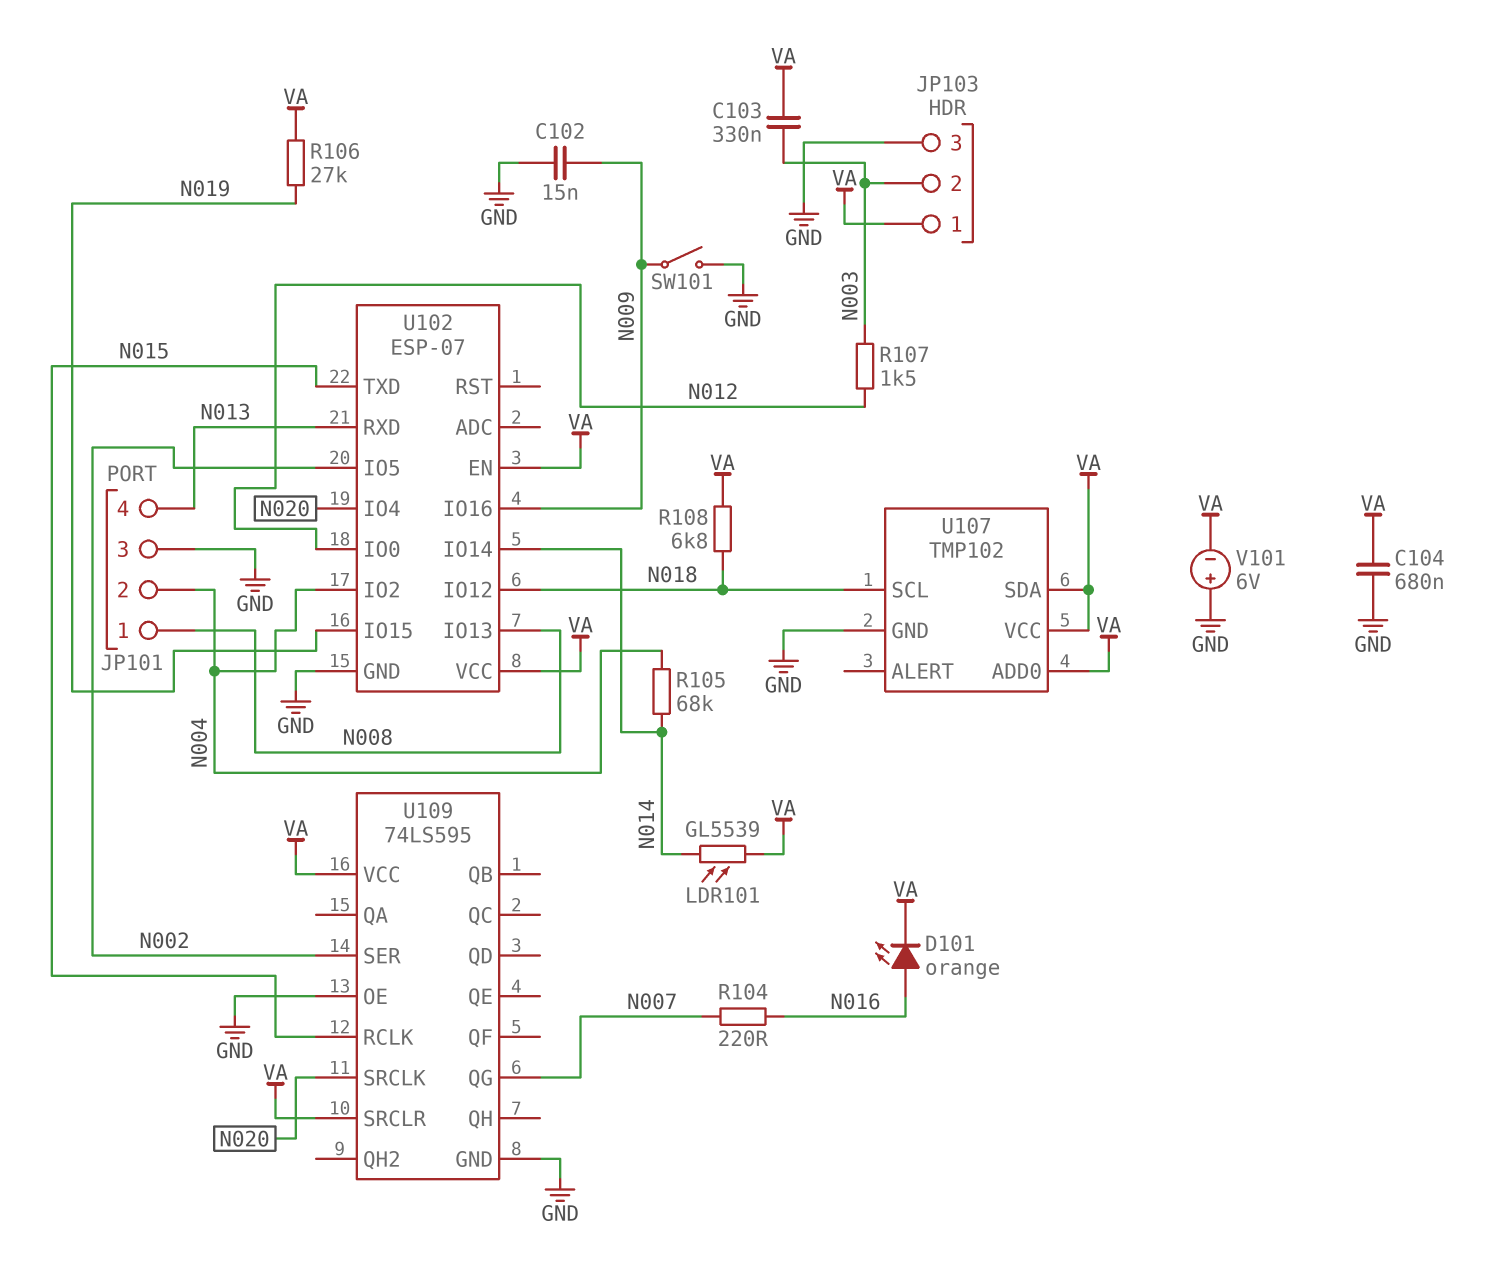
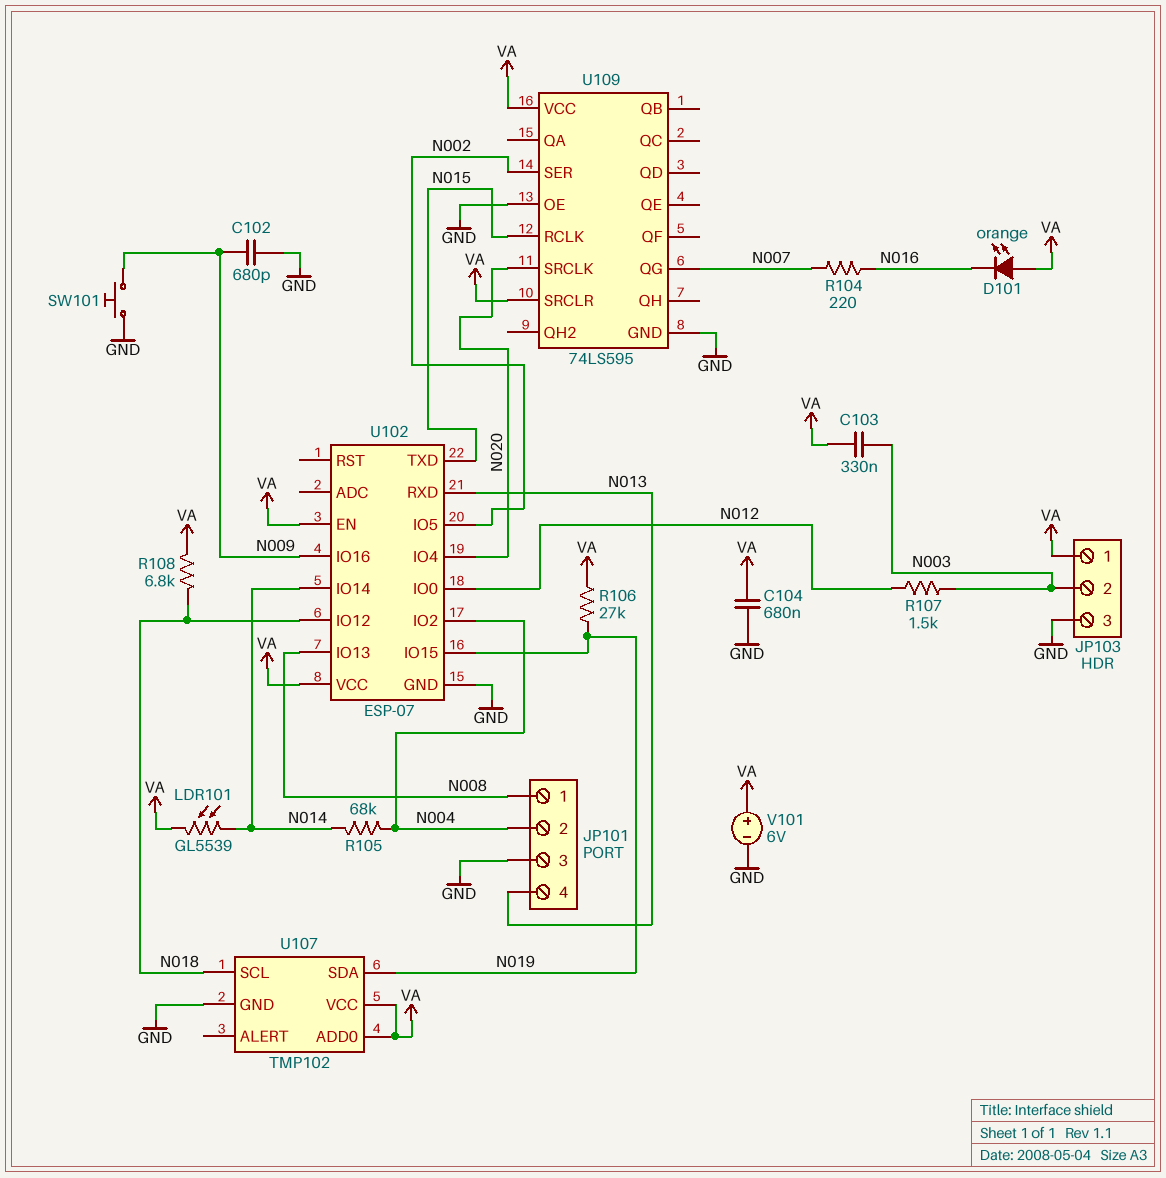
C102: 15nF (GND, N009) -> 680pF (GND, N009)
D101: LED orange (A N016, K VA) -> LED orange (A VA, K N016)
SW101: switch (GND, N009) -> button (GND, N009)
U107 pin SDA: VA -> N019
V101: 6V (plus GND, minus VA) -> 6V (plus VA, minus GND)

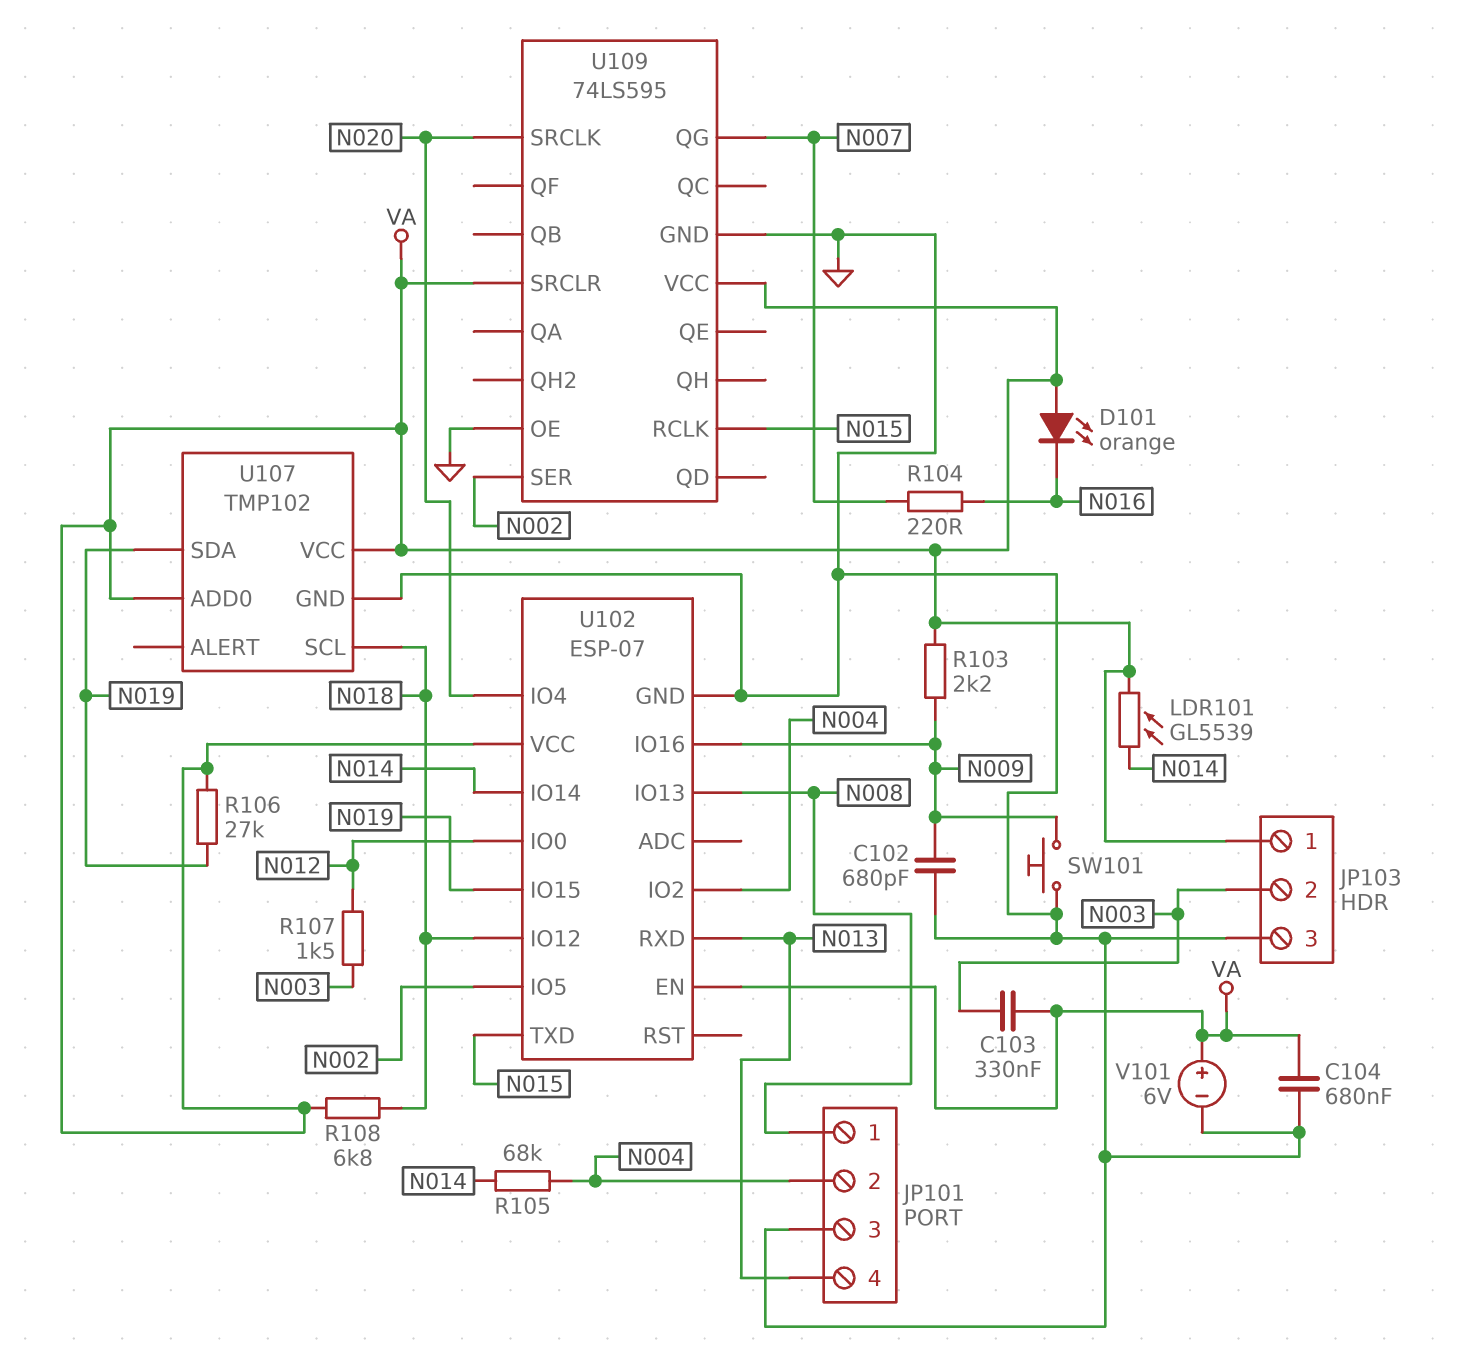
R103: none -> 2.2k (N009, VA)

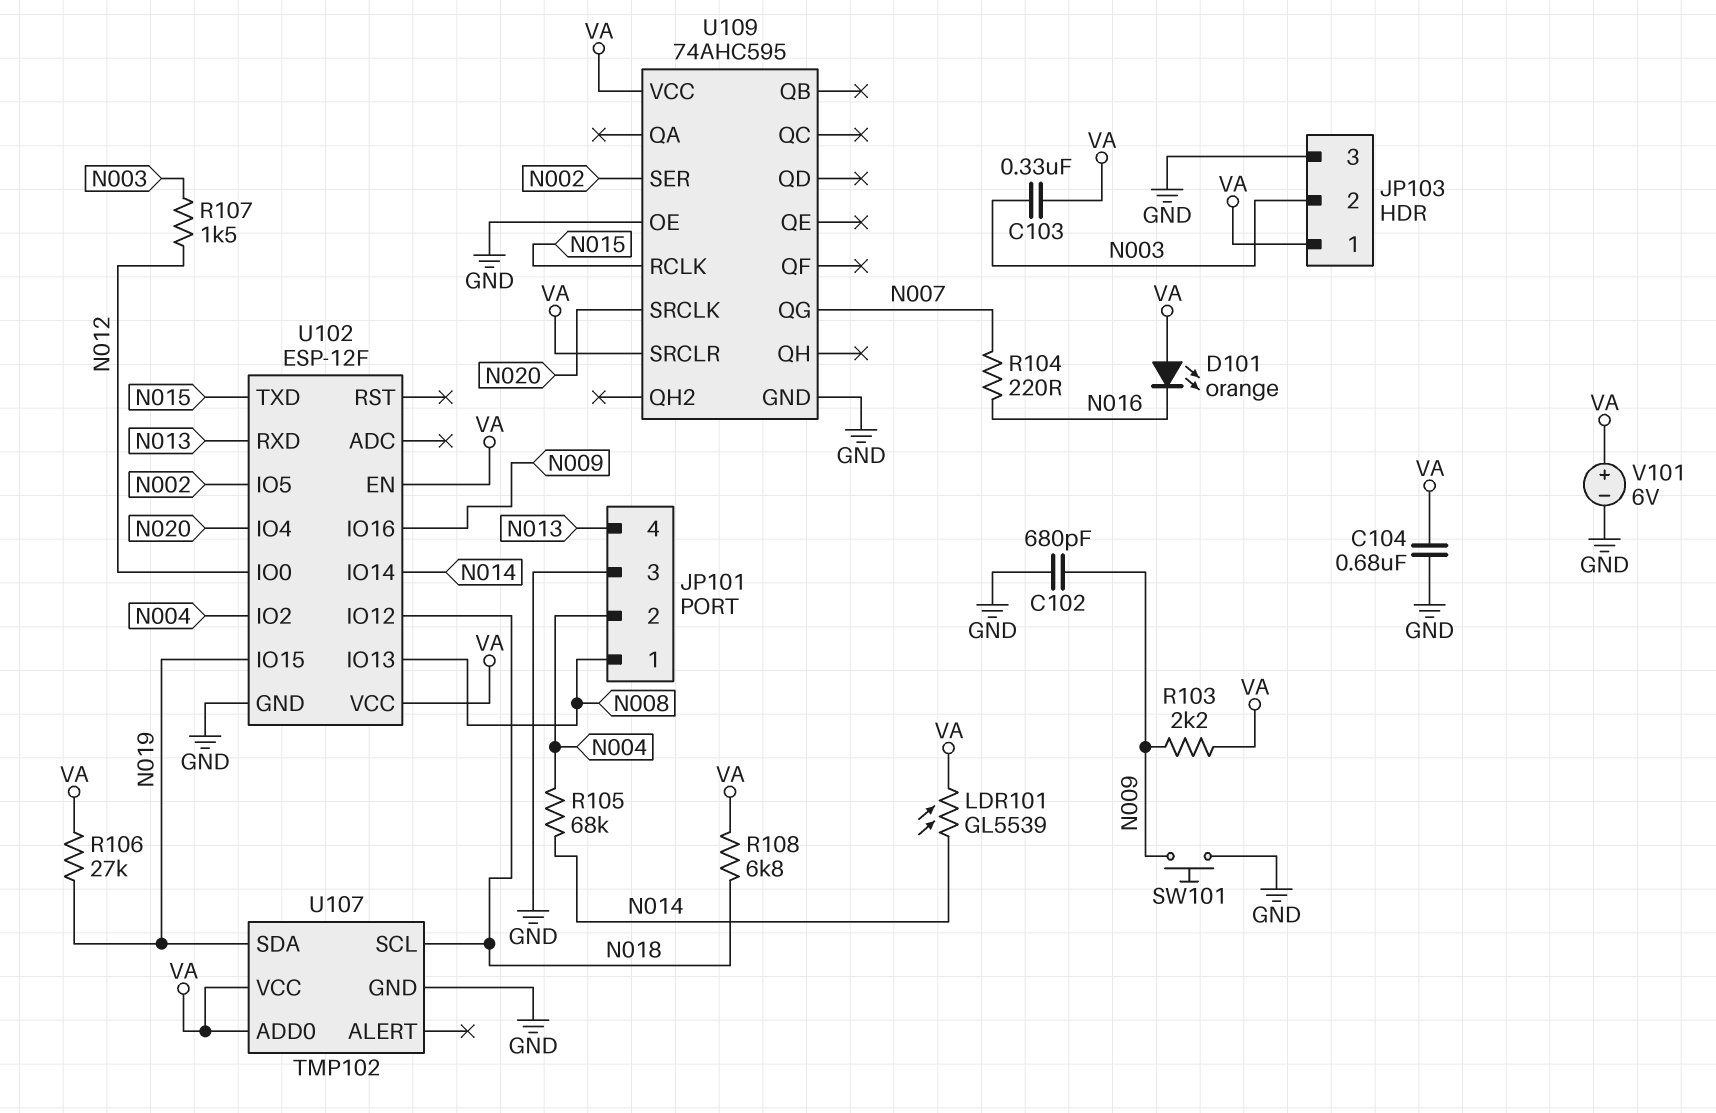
U102: ESP-07 -> ESP-12F
U109: 74LS595 -> 74AHC595

